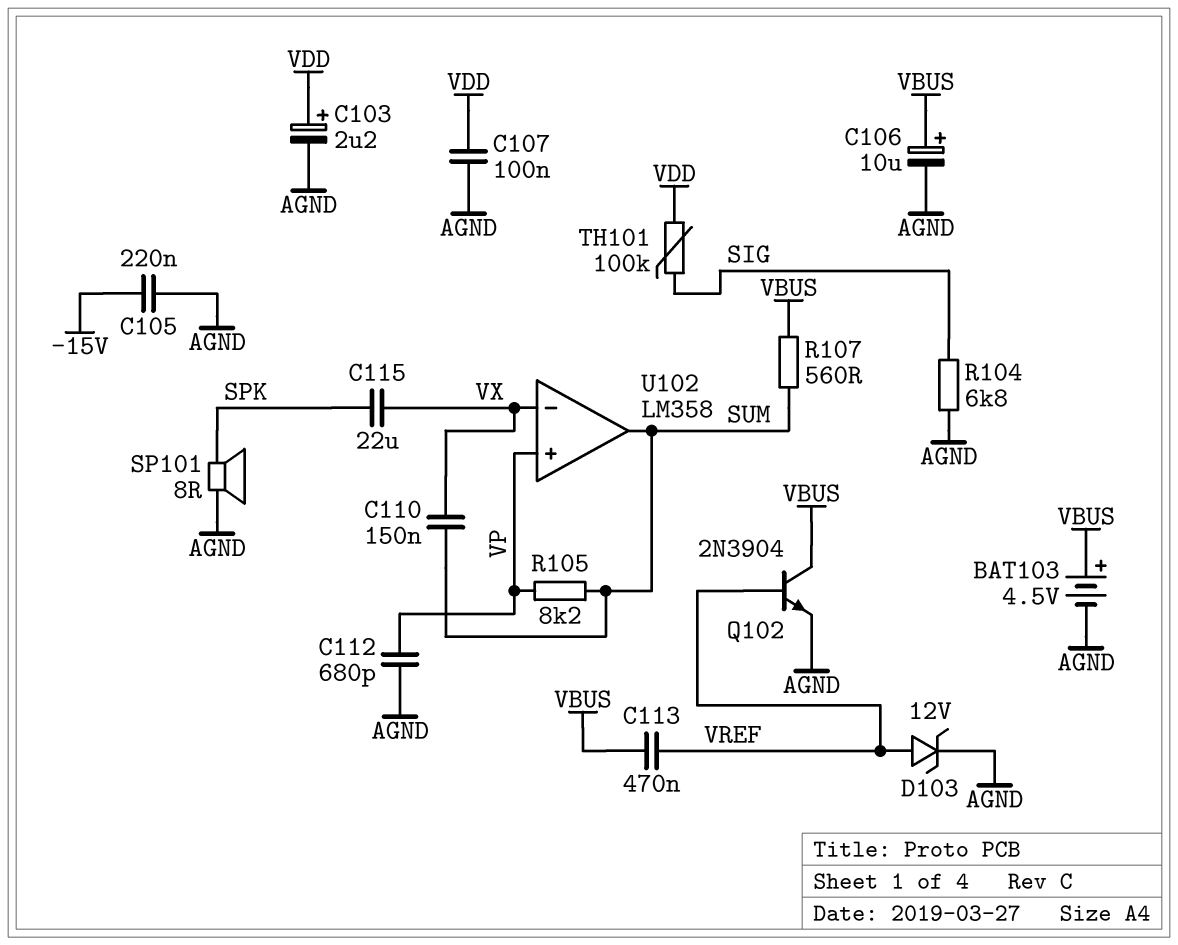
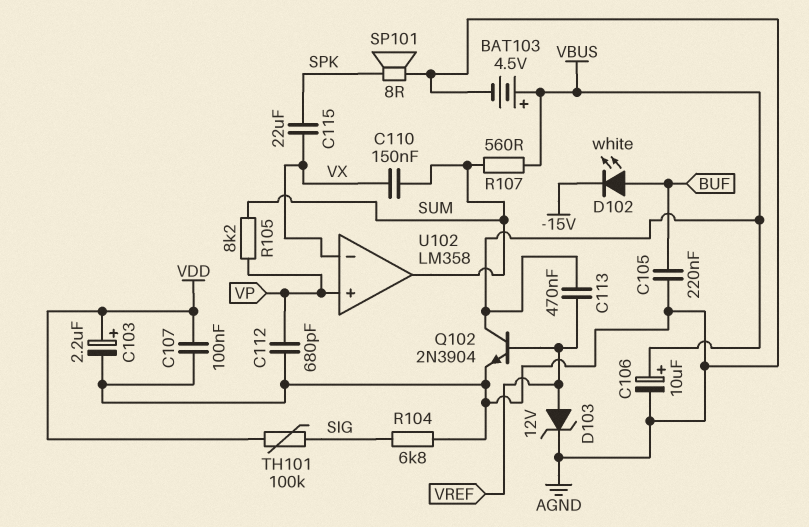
C105: 220nF (-15V, AGND) -> 220nF (AGND, BUF)
D102: none -> LED white (A BUF, K -15V)

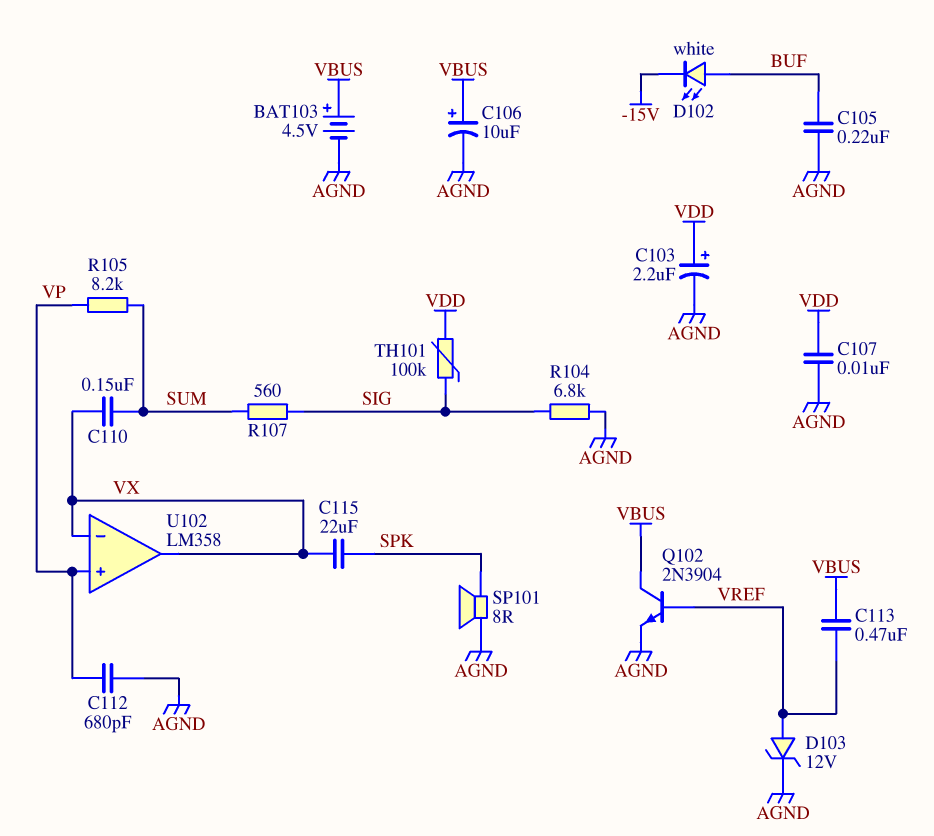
C107: 100nF (AGND, VDD) -> 10nF (AGND, VDD)
R107: 560 (SUM, VBUS) -> 560 (SIG, SUM)
U102 pin out: SUM -> VX

